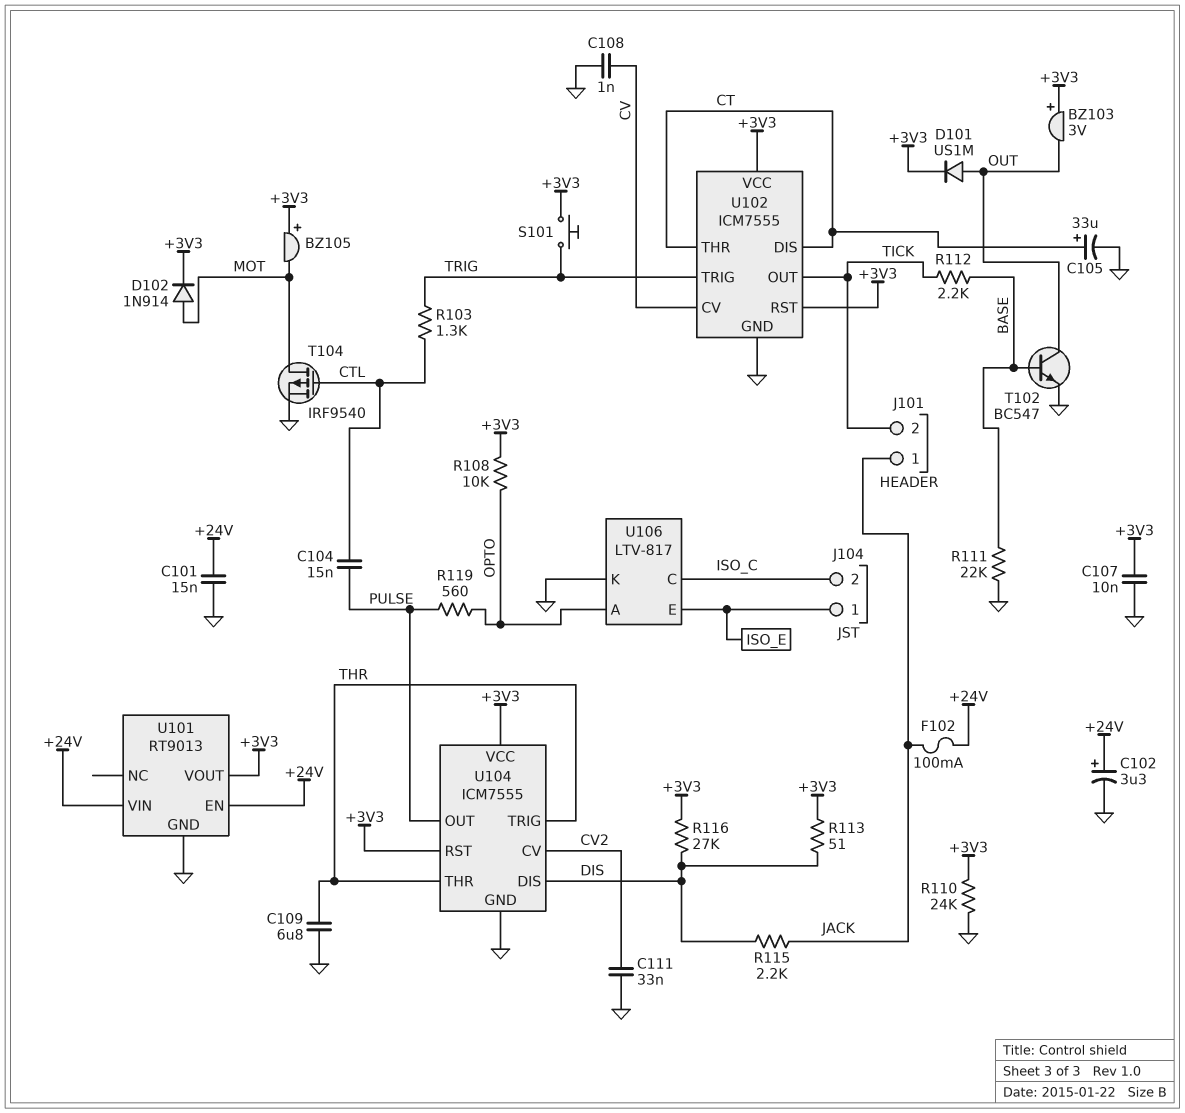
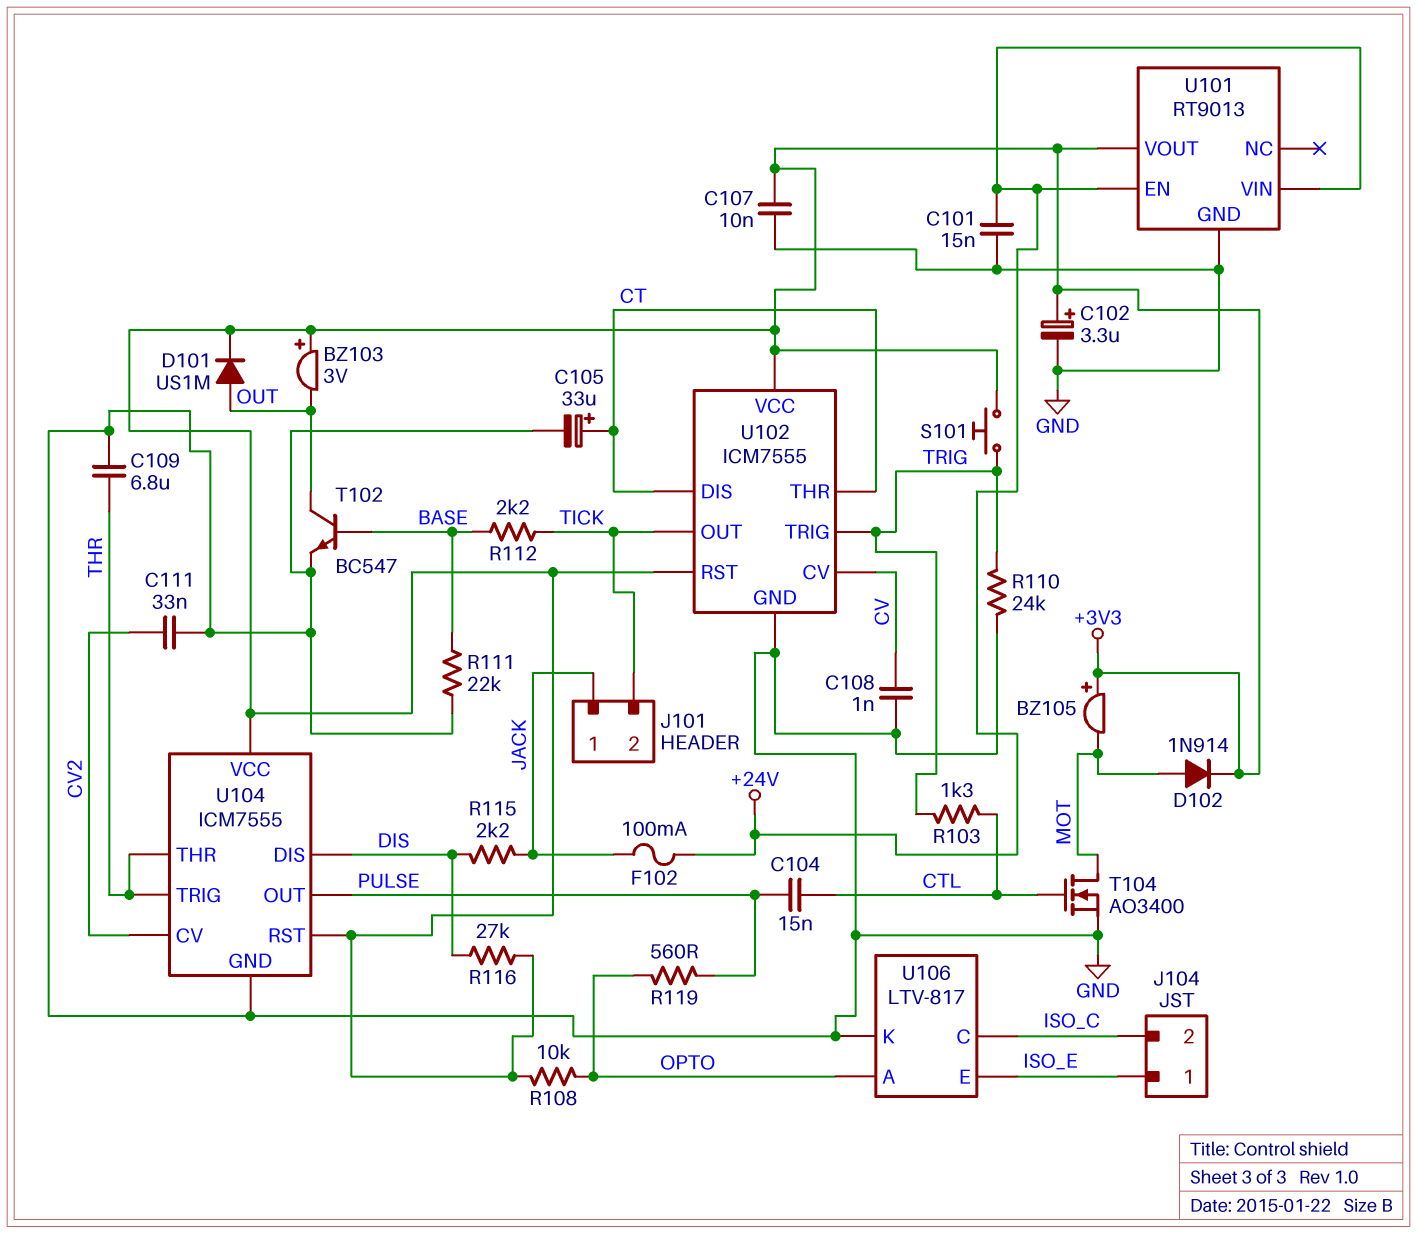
C102: 3.3uF (plus +24V, minus GND) -> 3.3uF (plus +3V3, minus GND)
R110: 24k (+3V3, GND) -> 24k (GND, TRIG)
R113: 51 (+3V3, DIS) -> none
T104: PMOS IRF9540 (G CTL, D MOT, S GND) -> NMOS AO3400 (G CTL, D MOT, S GND)

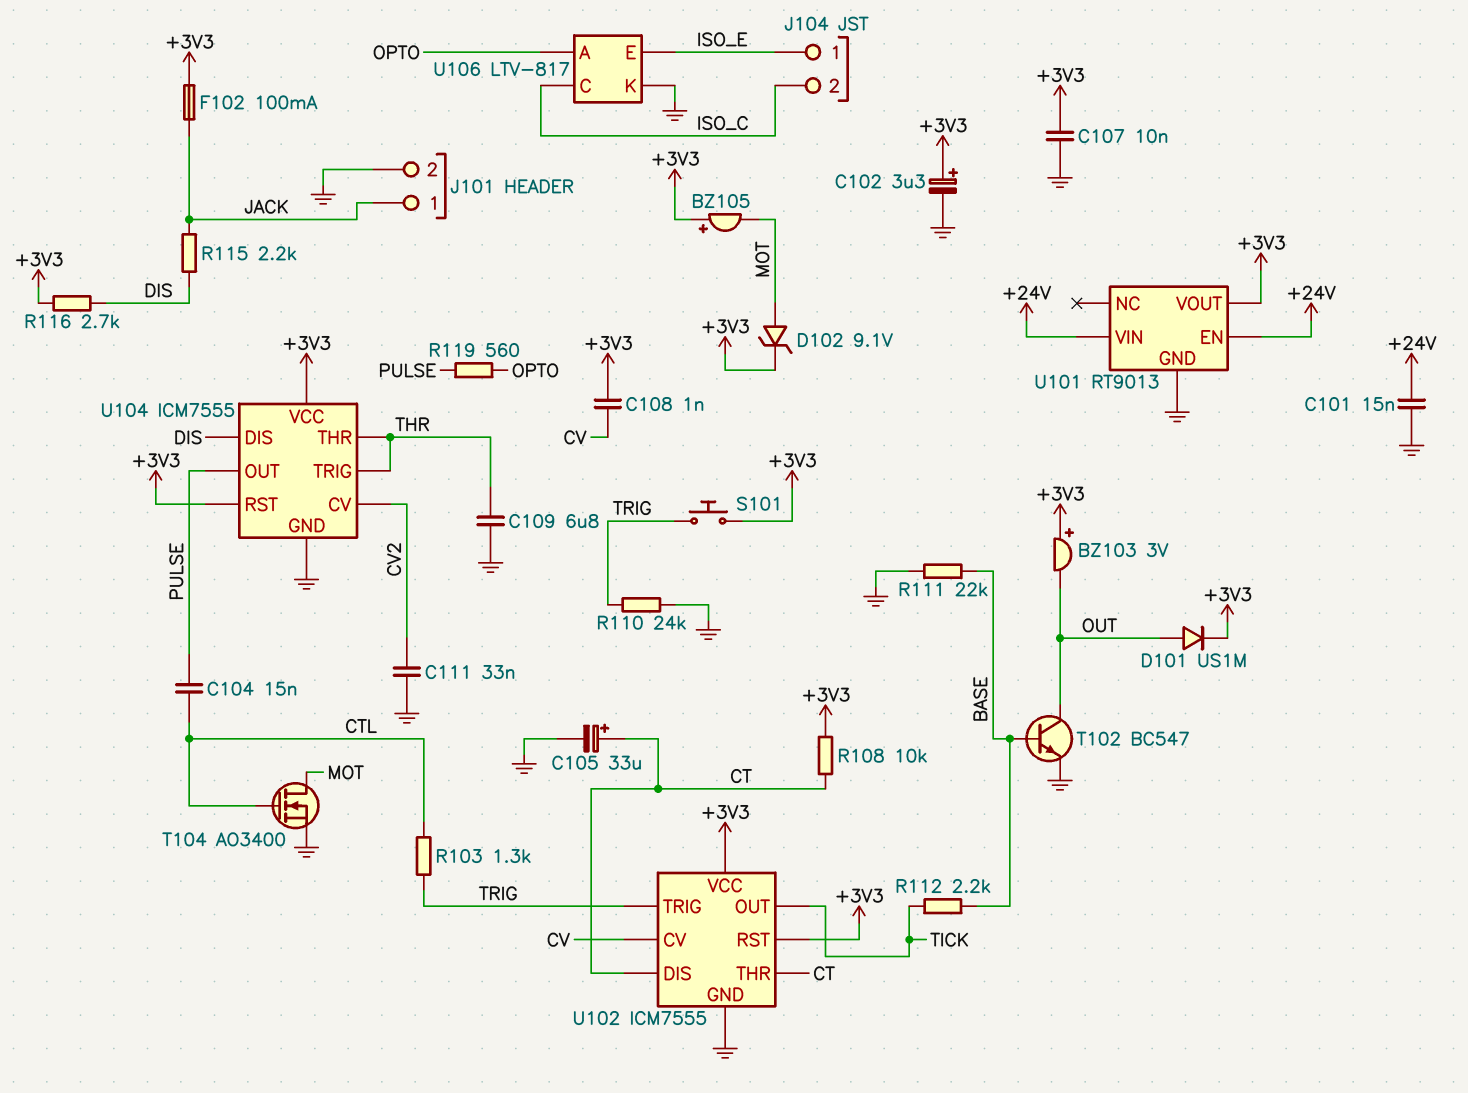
C108: 1nF (CV, GND) -> 1nF (+3V3, CV)
D102: diode 1N914 (A MOT, K +3V3) -> zener 9.1V (A MOT, K +3V3)
F102: 100mA (+24V, JACK) -> 100mA (+3V3, JACK)
J101 pin 2: TICK -> GND
R108: 10k (+3V3, OPTO) -> 10k (+3V3, CT)
R116: 27k (+3V3, DIS) -> 2.7k (+3V3, DIS)

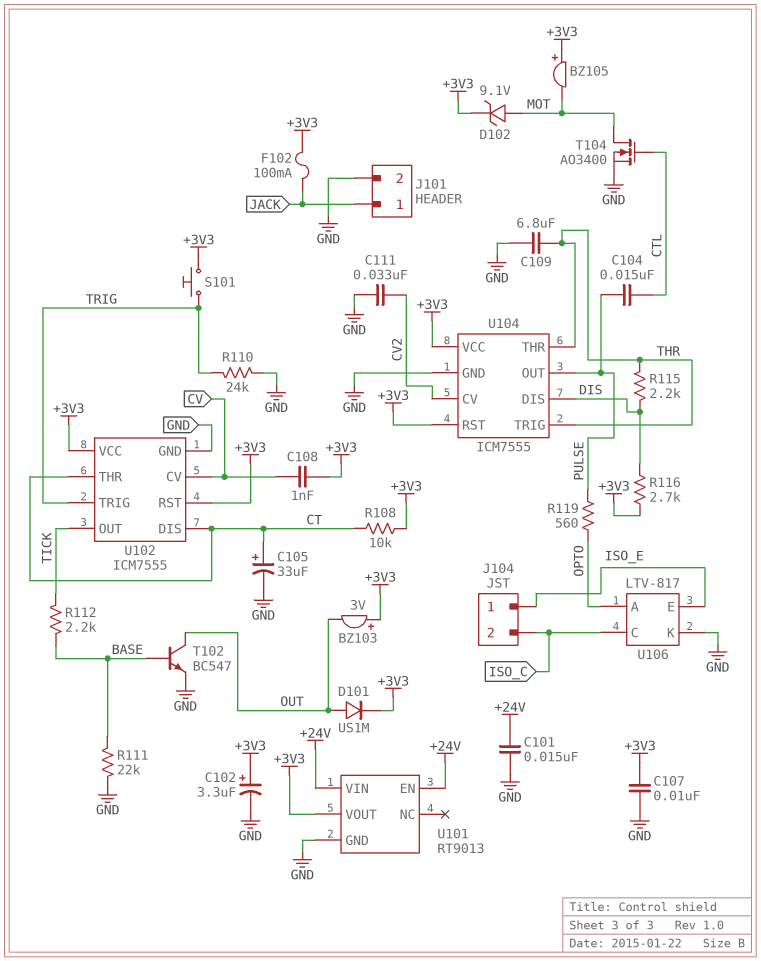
R103: 1.3k (CTL, TRIG) -> none
R115: 2.2k (DIS, JACK) -> 2.2k (DIS, THR)

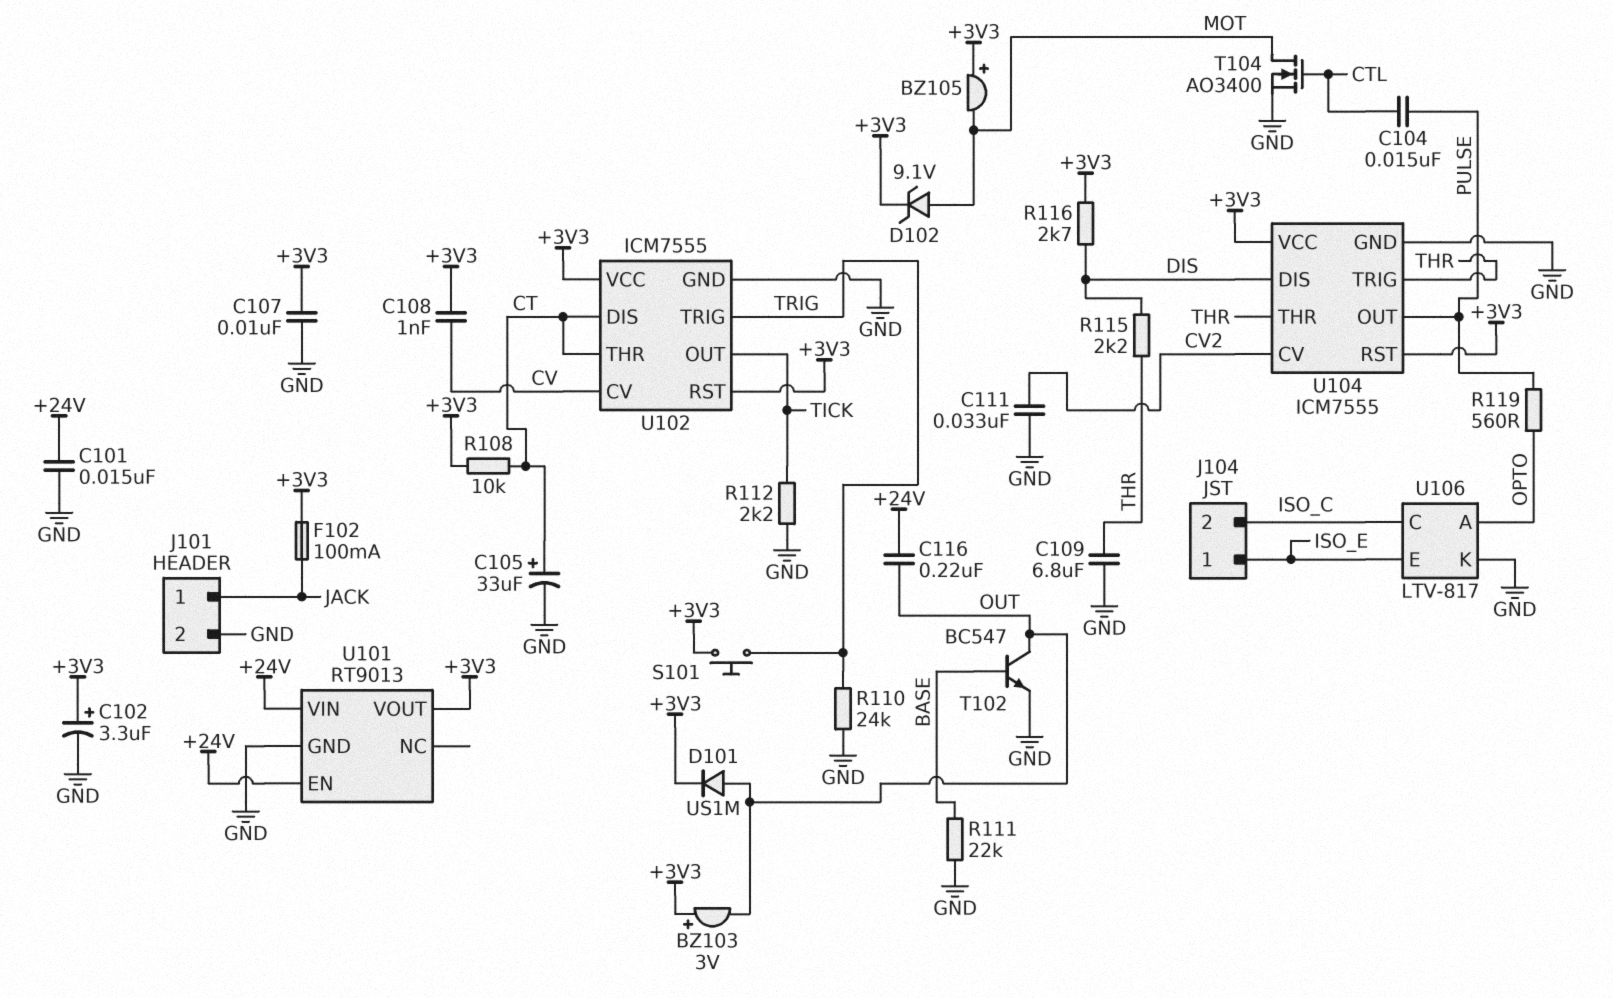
C116: none -> 220nF (+24V, OUT)
R112: 2.2k (BASE, TICK) -> 2.2k (GND, TICK)

